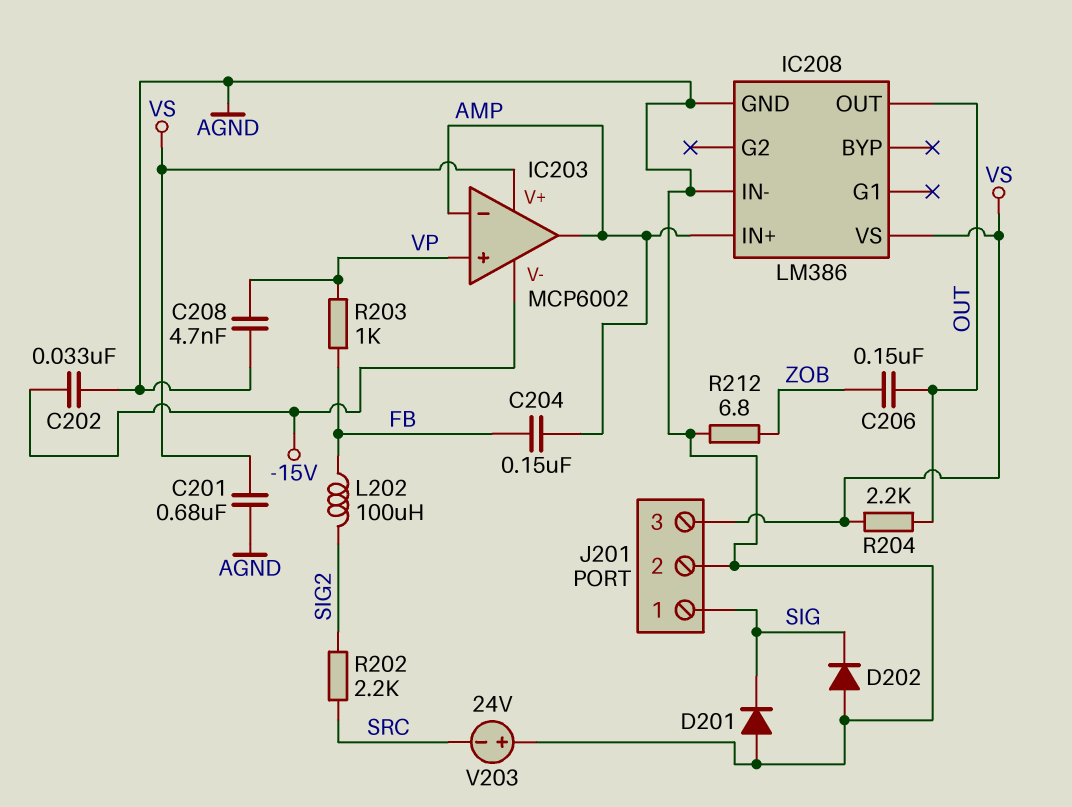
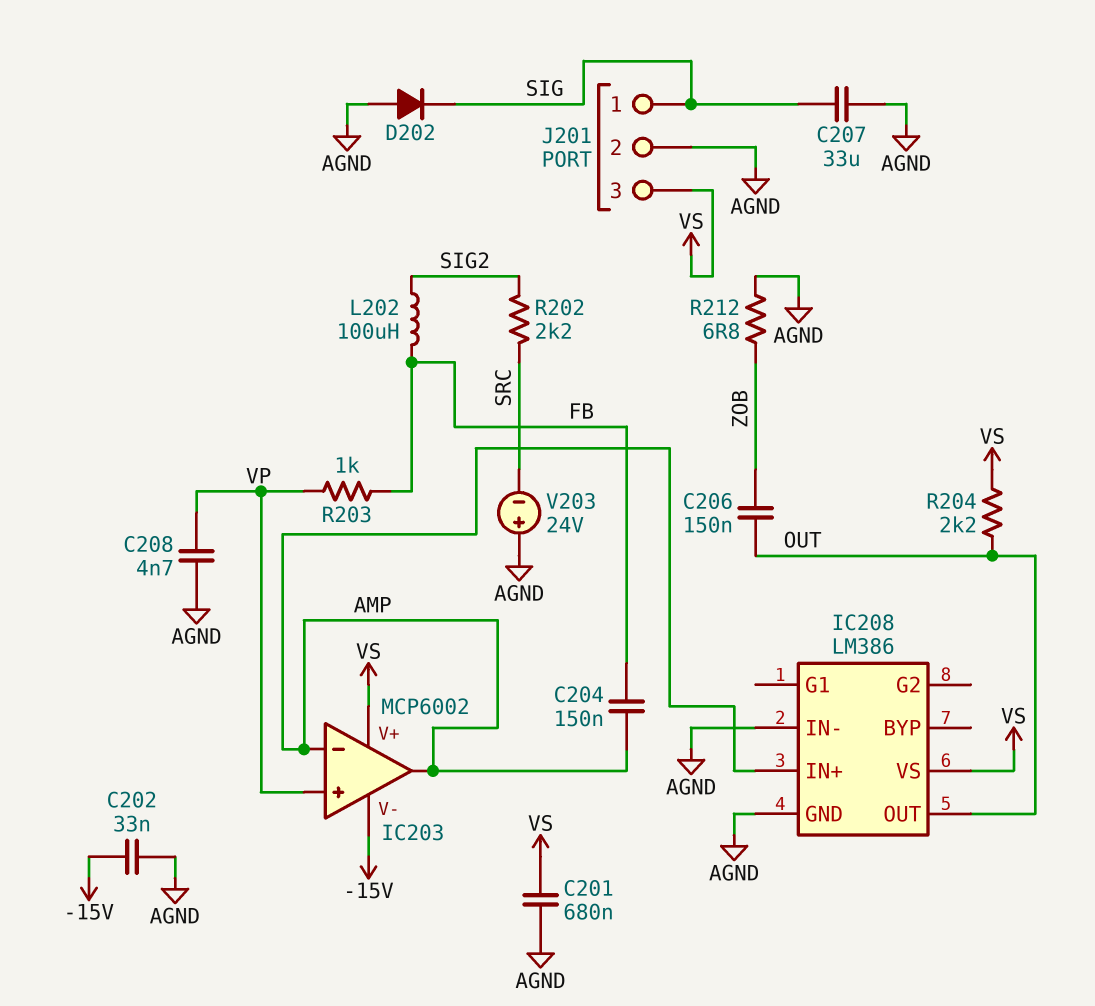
C207: none -> 33uF (AGND, SIG)
D201: diode (A AGND, K SIG) -> none

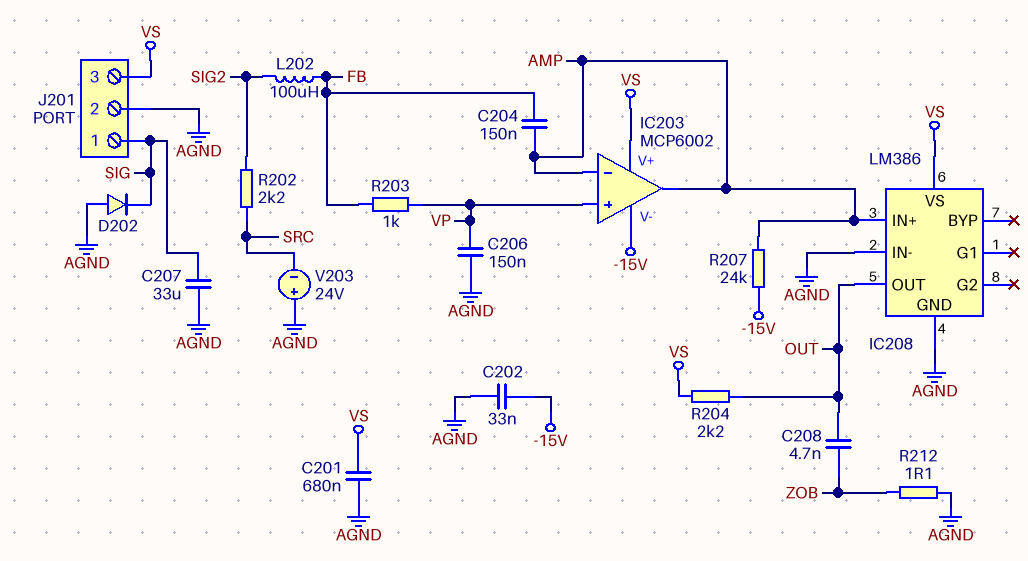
C206: 150nF (OUT, ZOB) -> 150nF (AGND, VP)
C208: 4.7nF (AGND, VP) -> 4.7nF (OUT, ZOB)
R207: none -> 24k (-15V, AMP)
R212: 6.8 (AGND, ZOB) -> 1.1 (AGND, ZOB)

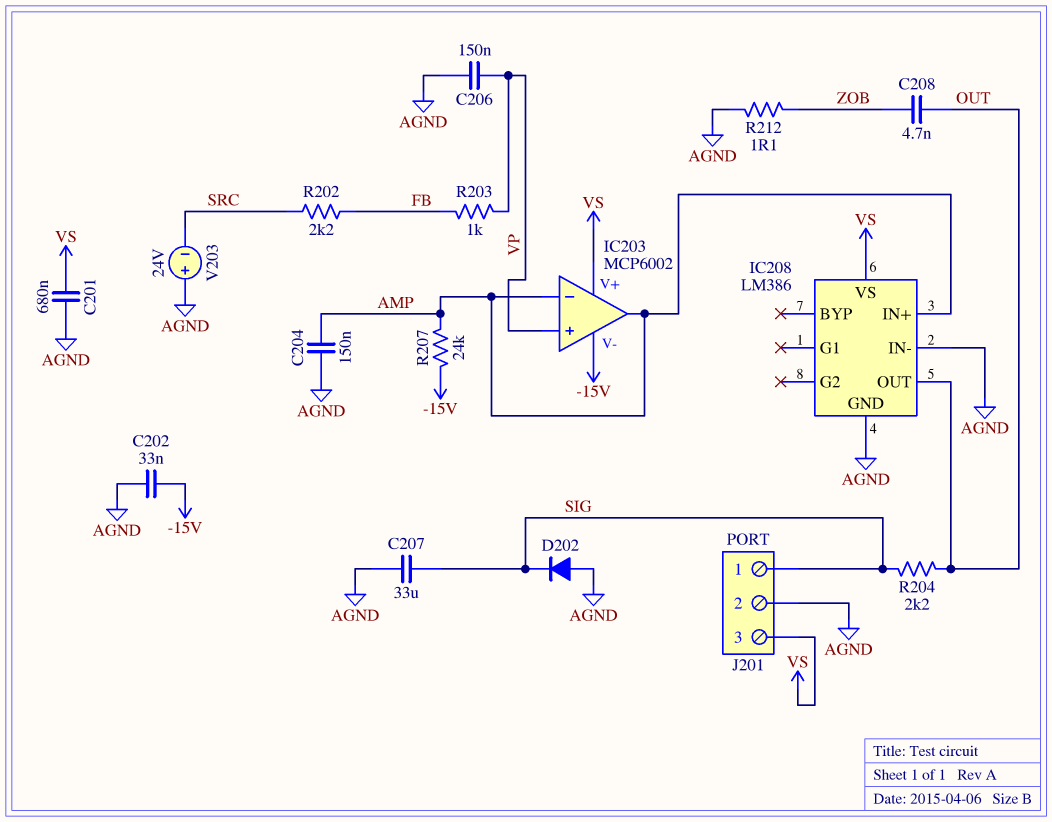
C204: 150nF (AMP, FB) -> 150nF (AGND, AMP)
L202: 100uH (FB, SIG2) -> none
R202: 2.2k (SIG2, SRC) -> 2.2k (FB, SRC)
R204: 2.2k (OUT, VS) -> 2.2k (OUT, SIG)

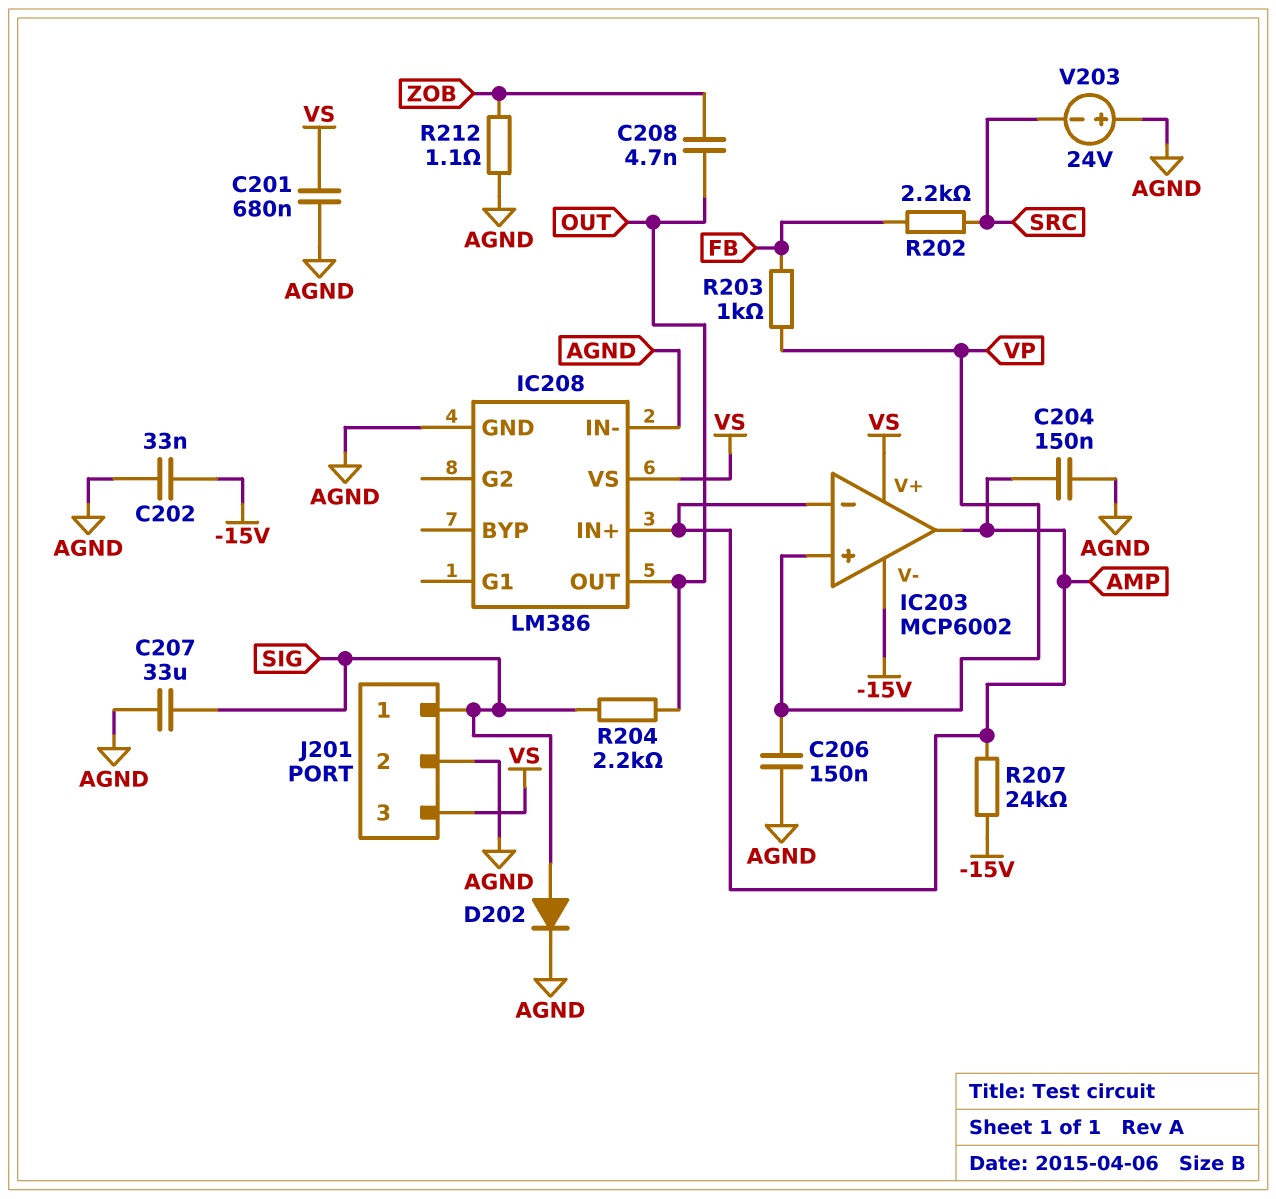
D202: diode (A AGND, K SIG) -> diode (A SIG, K AGND)

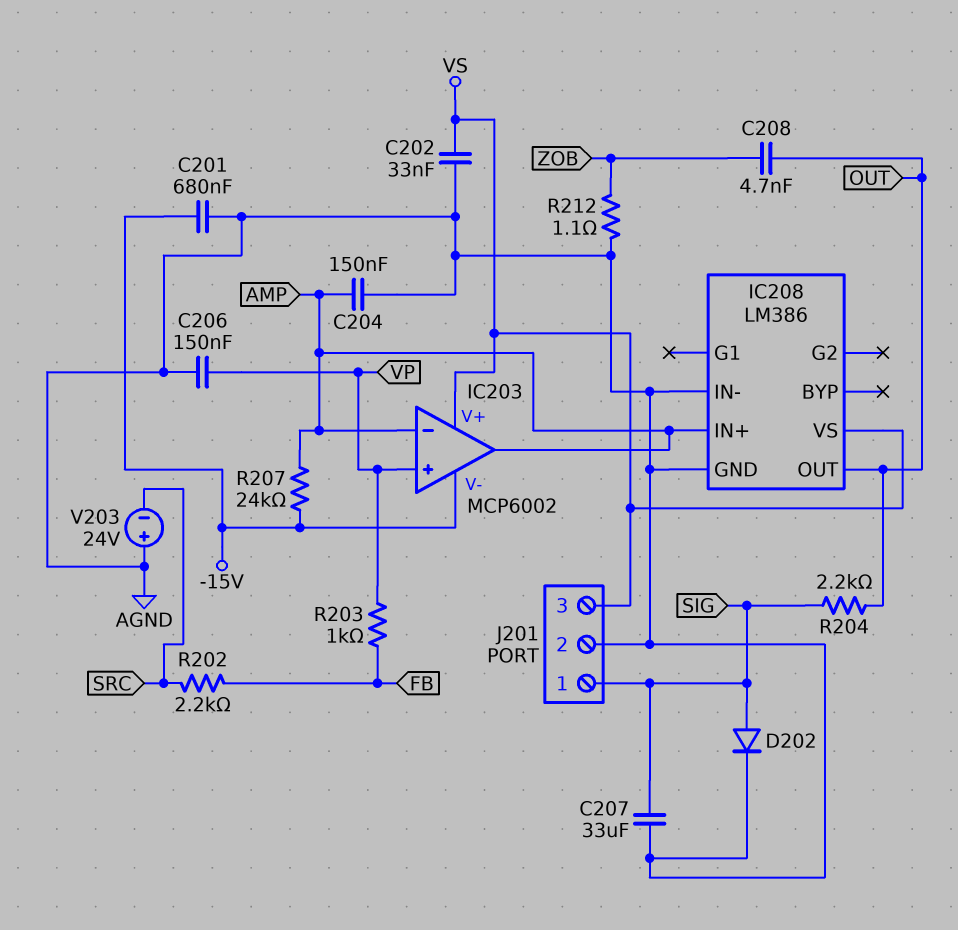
C201: 680nF (AGND, VS) -> 680nF (-15V, AGND)
C202: 33nF (-15V, AGND) -> 33nF (AGND, VS)

